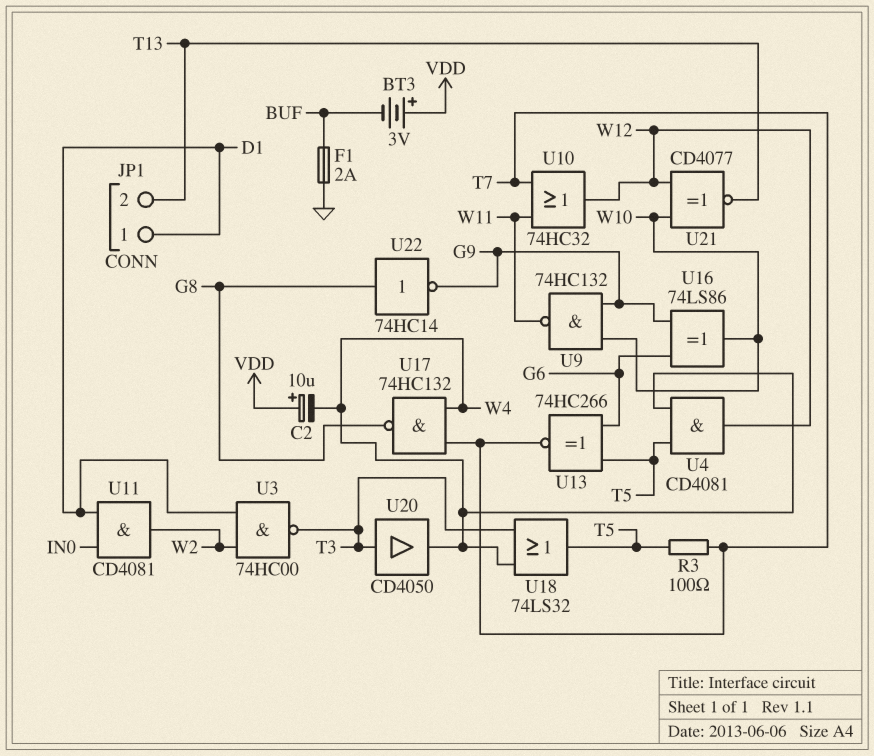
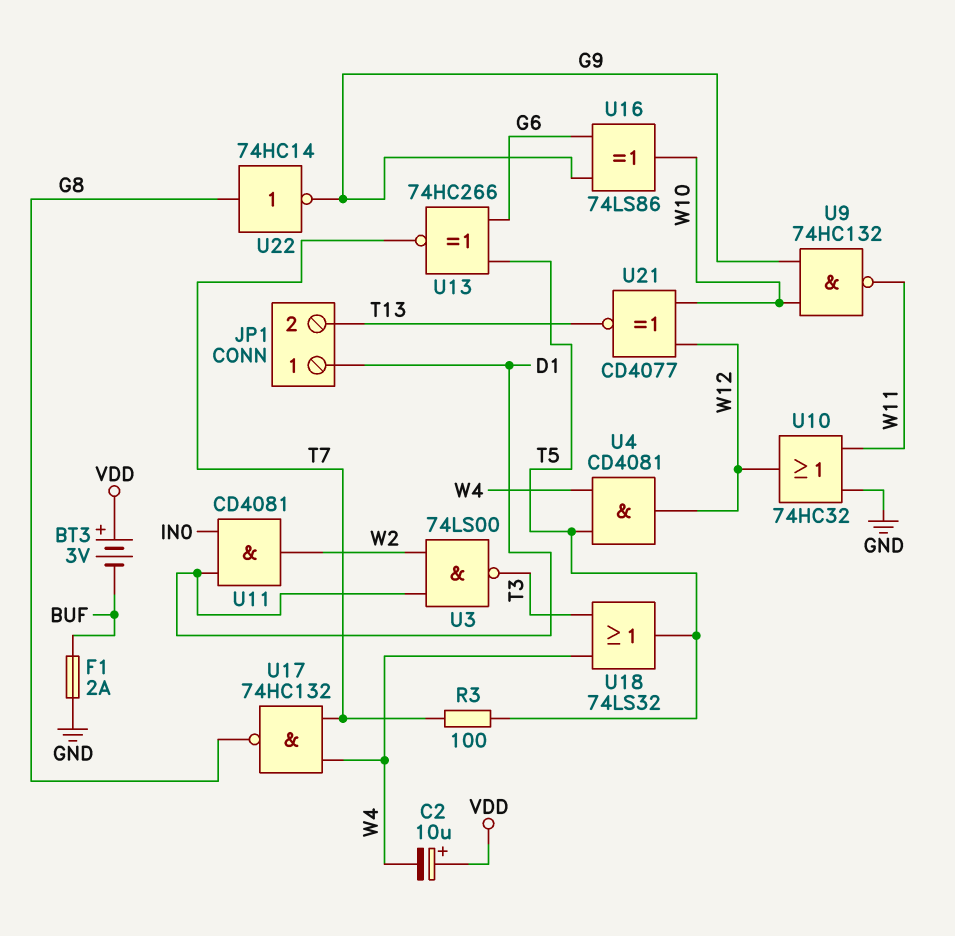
U3: NAND 74HC00 (in D1, in W2, out T3) -> NAND 74LS00 (in D1, in W2, out T3)
U10: OR 74HC32 (in T7, in W11, out W12) -> OR 74HC32 (in GND, in W11, out W12)
U20: buffer CD4050 (in T3, out W4) -> none

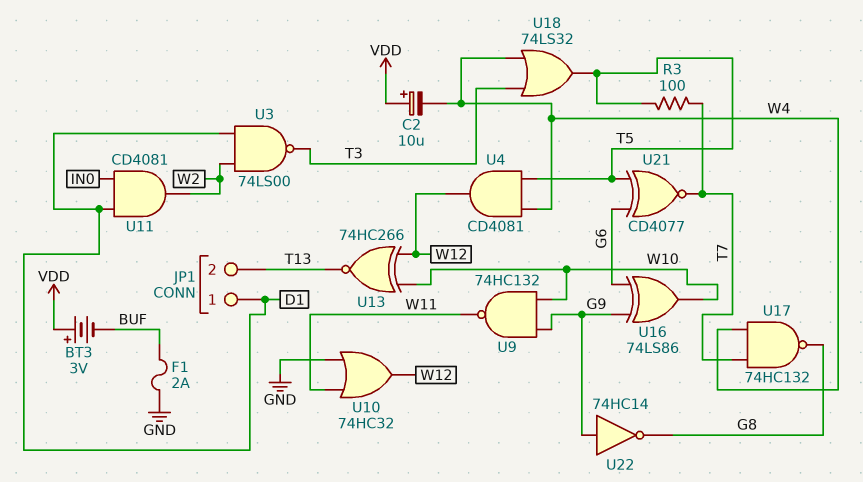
U13: XNOR 74HC266 (in G6, in T5, out T7) -> XNOR 74HC266 (in W10, in W12, out T13)
U21: XNOR CD4077 (in W10, in W12, out T13) -> XNOR CD4077 (in G6, in T5, out T7)
U22: NOT 74HC14 (in G8, out G9) -> NOT 74HC14 (in G9, out G8)

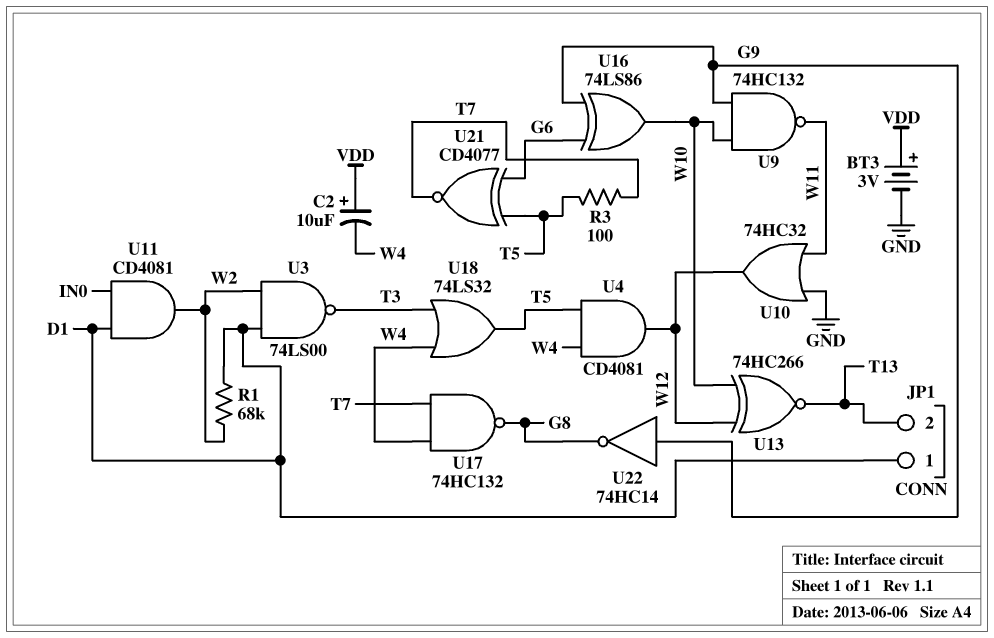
BT3: 3V (plus VDD, minus BUF) -> 3V (plus VDD, minus GND)
F1: 2A (BUF, GND) -> none
R1: none -> 68k (D1, W2)

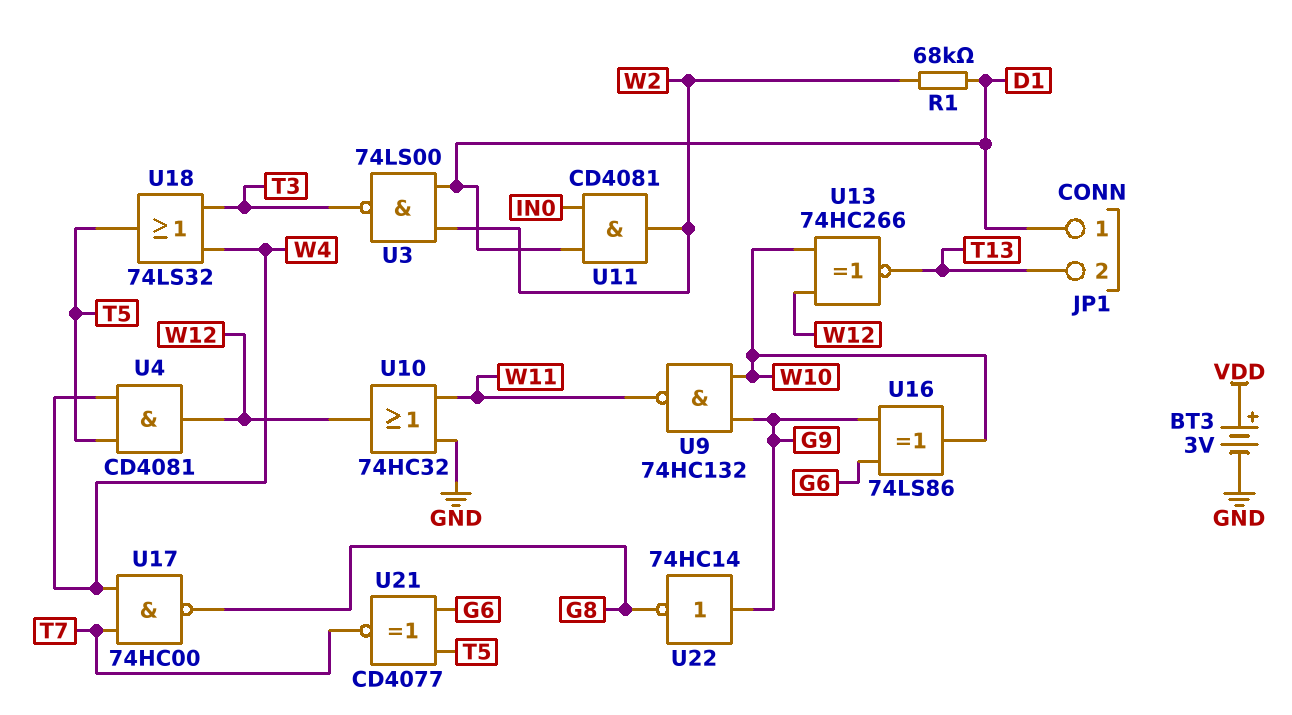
C2: 10uF (plus VDD, minus W4) -> none
R3: 100 (T5, T7) -> none
U17: NAND 74HC132 (in T7, in W4, out G8) -> NAND 74HC00 (in T7, in W4, out G8)

